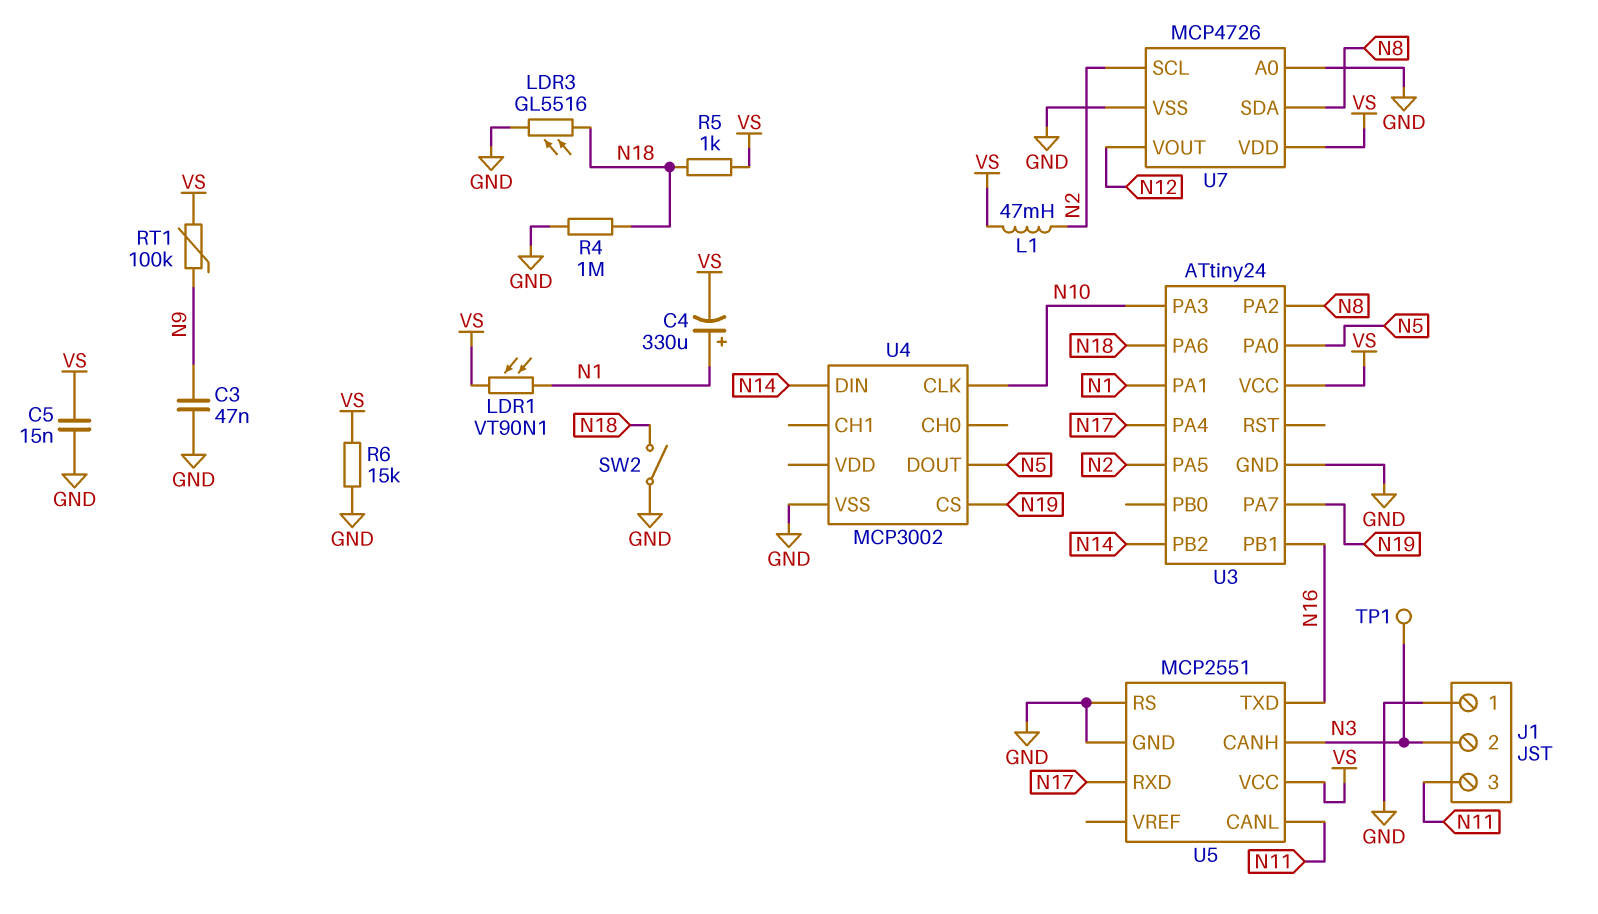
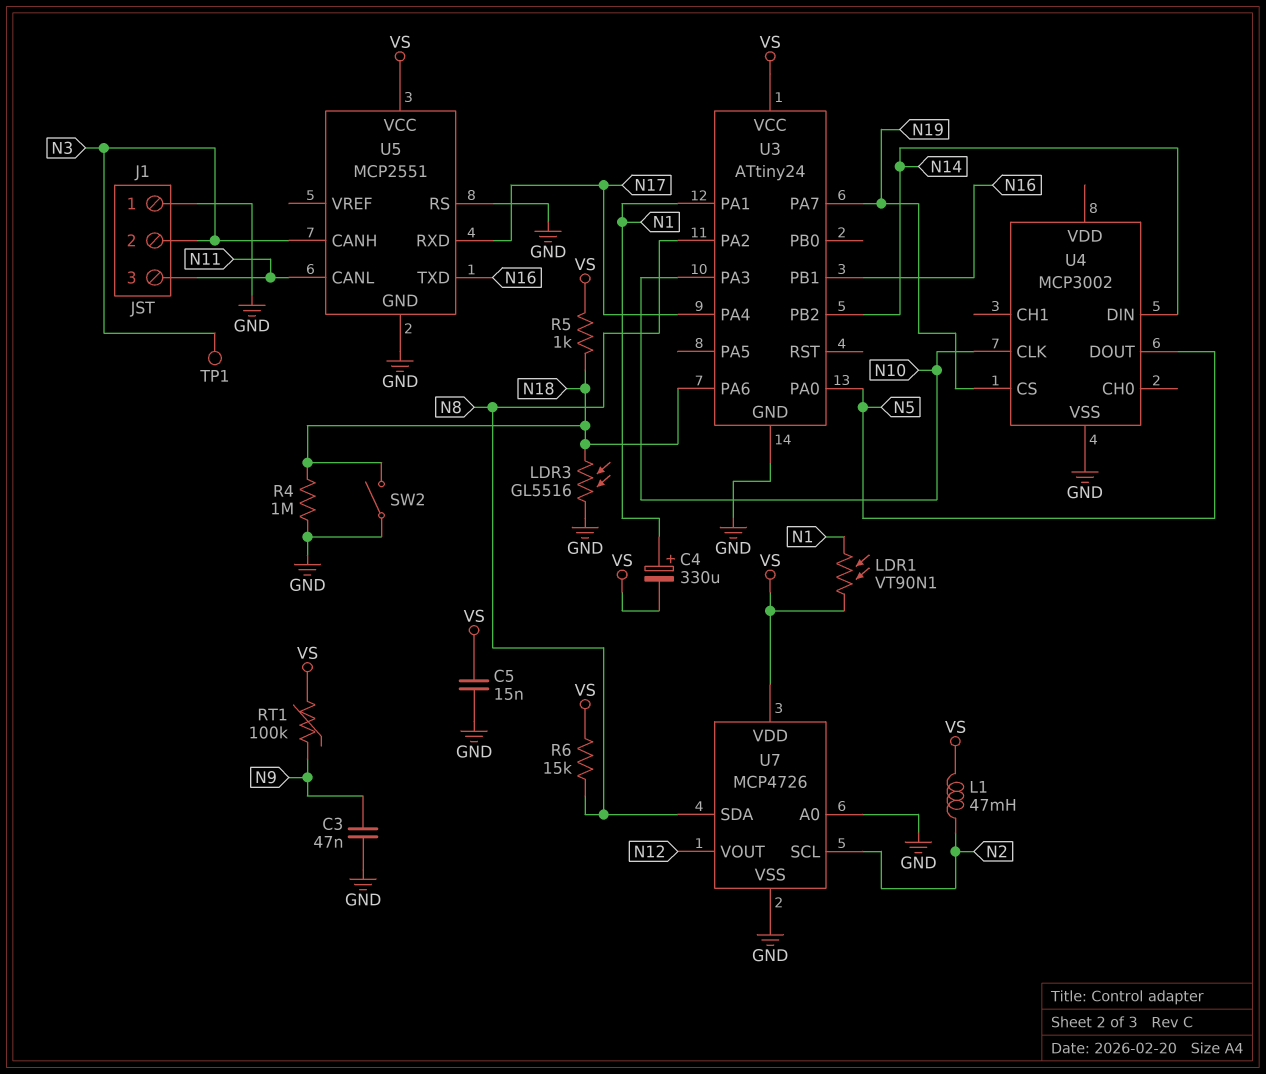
R6: 15k (GND, VS) -> 15k (N8, VS)
U3 pin PA5: N2 -> none

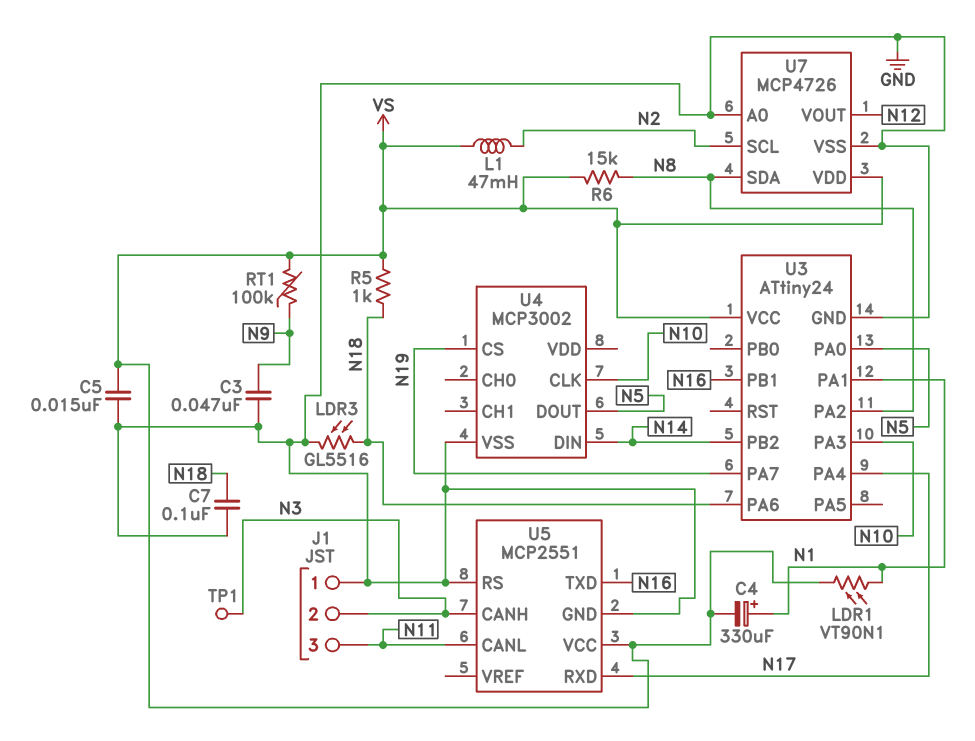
C7: none -> 100nF (GND, N18)
R4: 1M (GND, N18) -> none
SW2: switch (GND, N18) -> none

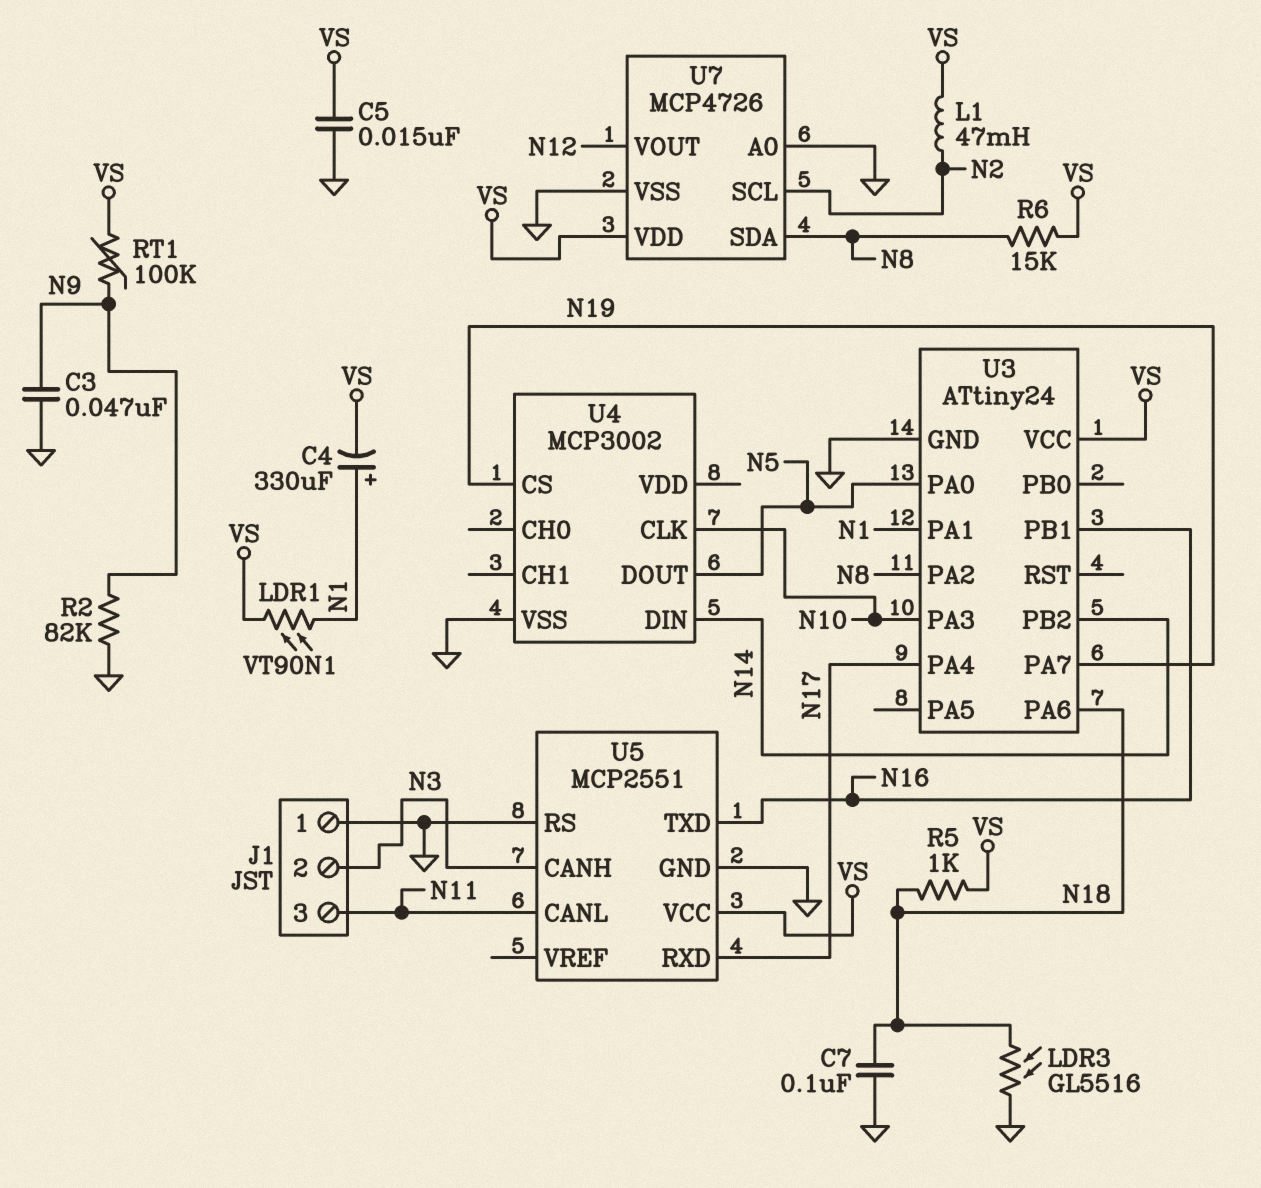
R2: none -> 82k (GND, N9)
TP1: test point (N3) -> none

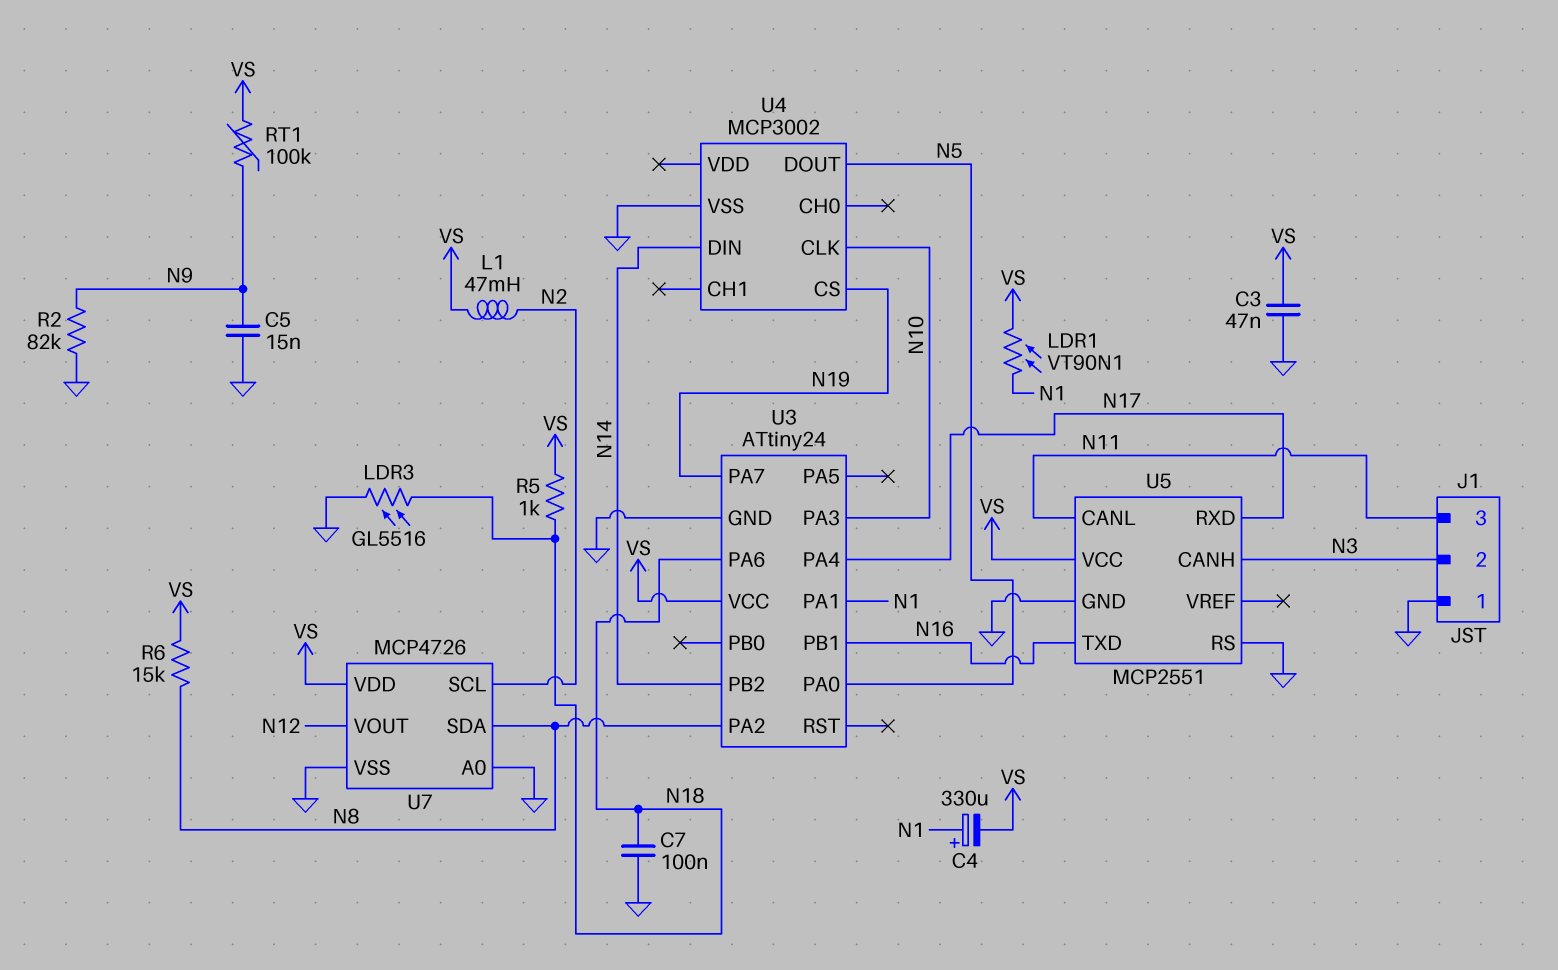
C3: 47nF (GND, N9) -> 47nF (GND, VS)
C5: 15nF (GND, VS) -> 15nF (GND, N9)

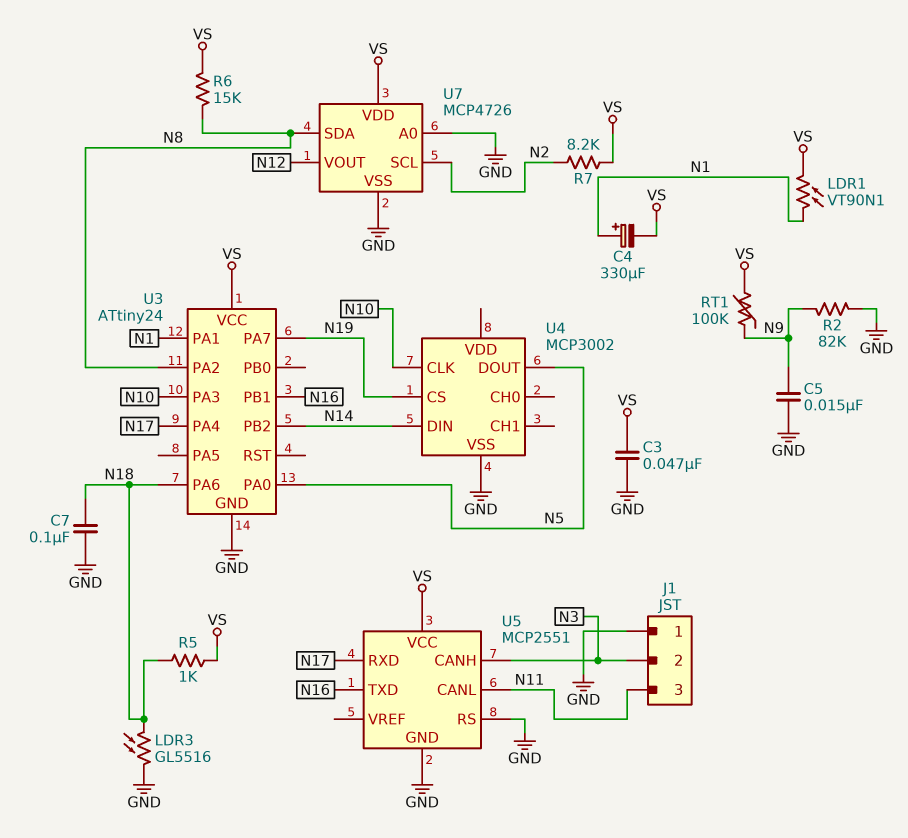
L1: 47mH (N2, VS) -> none
R7: none -> 8.2k (N2, VS)

